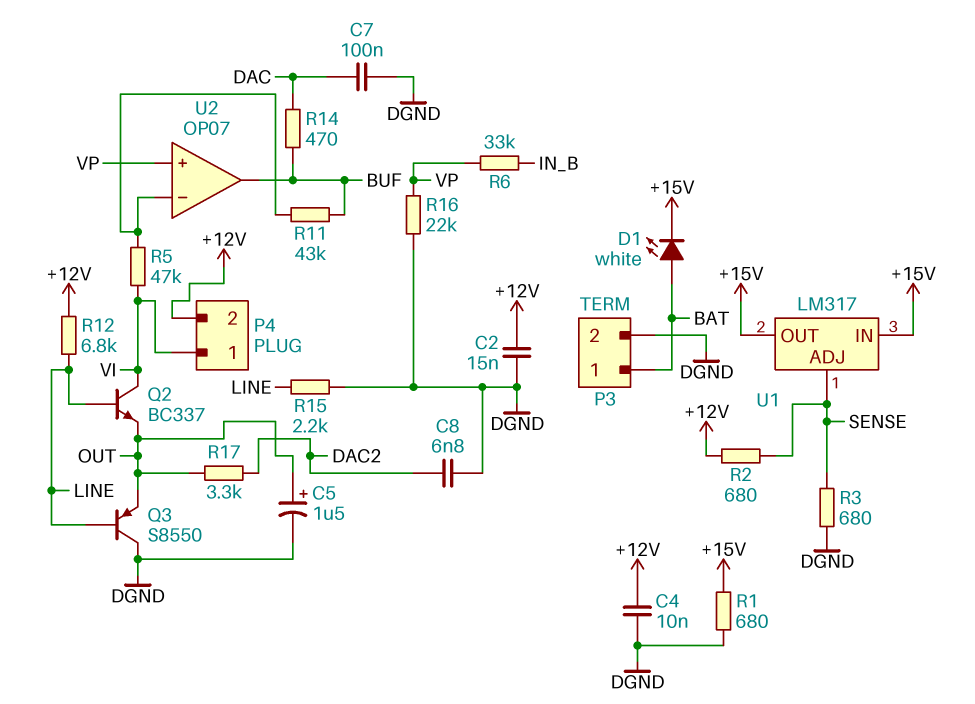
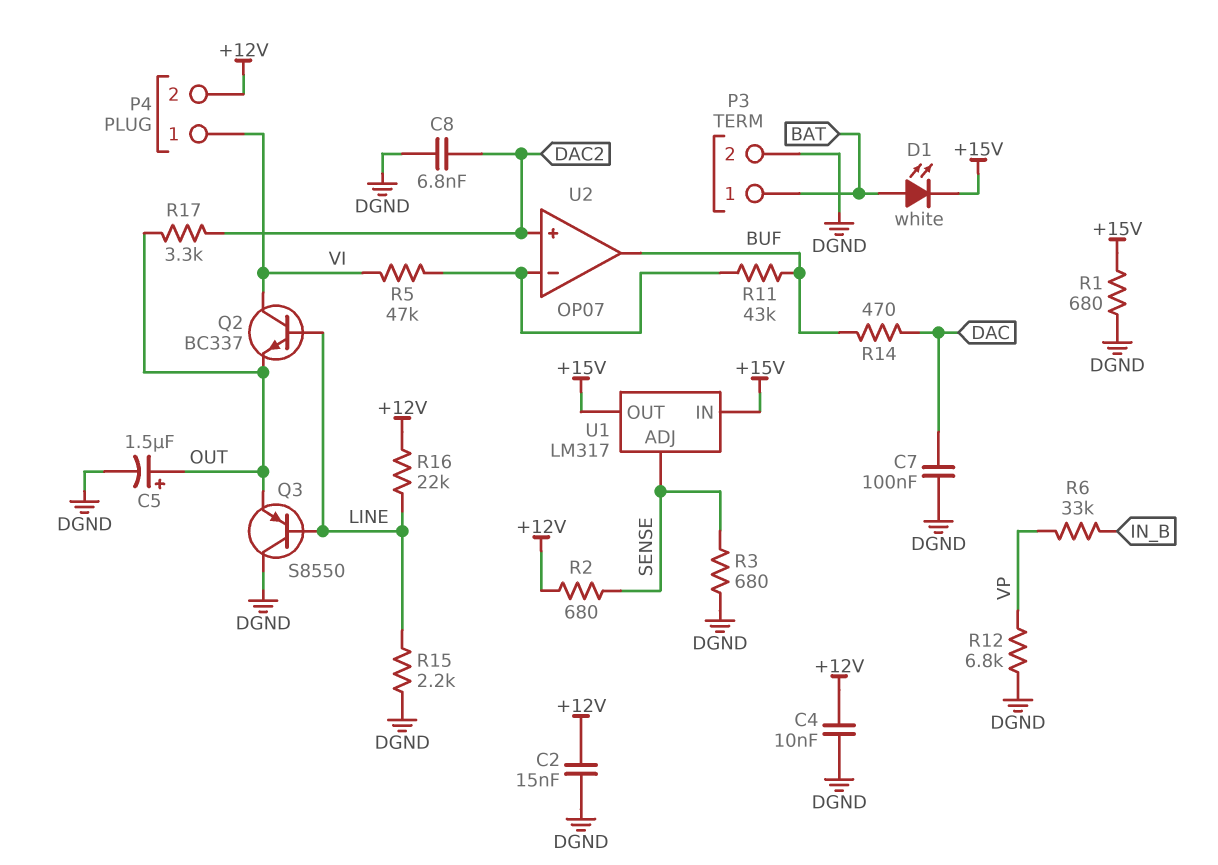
R12: 6.8k (+12V, LINE) -> 6.8k (DGND, VP)
R16: 22k (DGND, VP) -> 22k (+12V, LINE)
U2 pin in+: VP -> DAC2

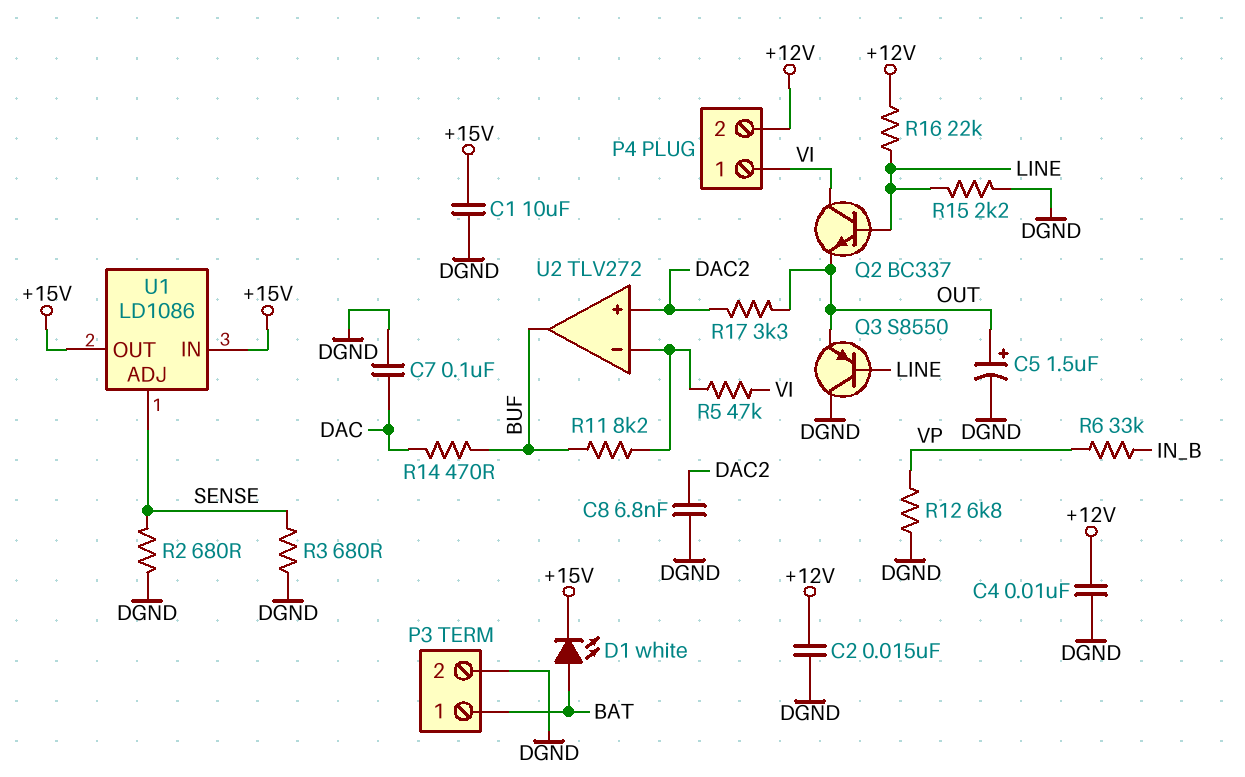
C1: none -> 10uF (+15V, DGND)
R1: 680 (+15V, DGND) -> none
R2: 680 (+12V, SENSE) -> 680 (DGND, SENSE)
R11: 43k (BUF, U2/in-) -> 8.2k (BUF, U2/in-)
U1: LM317 -> LD1086
U2: OP07 -> TLV272

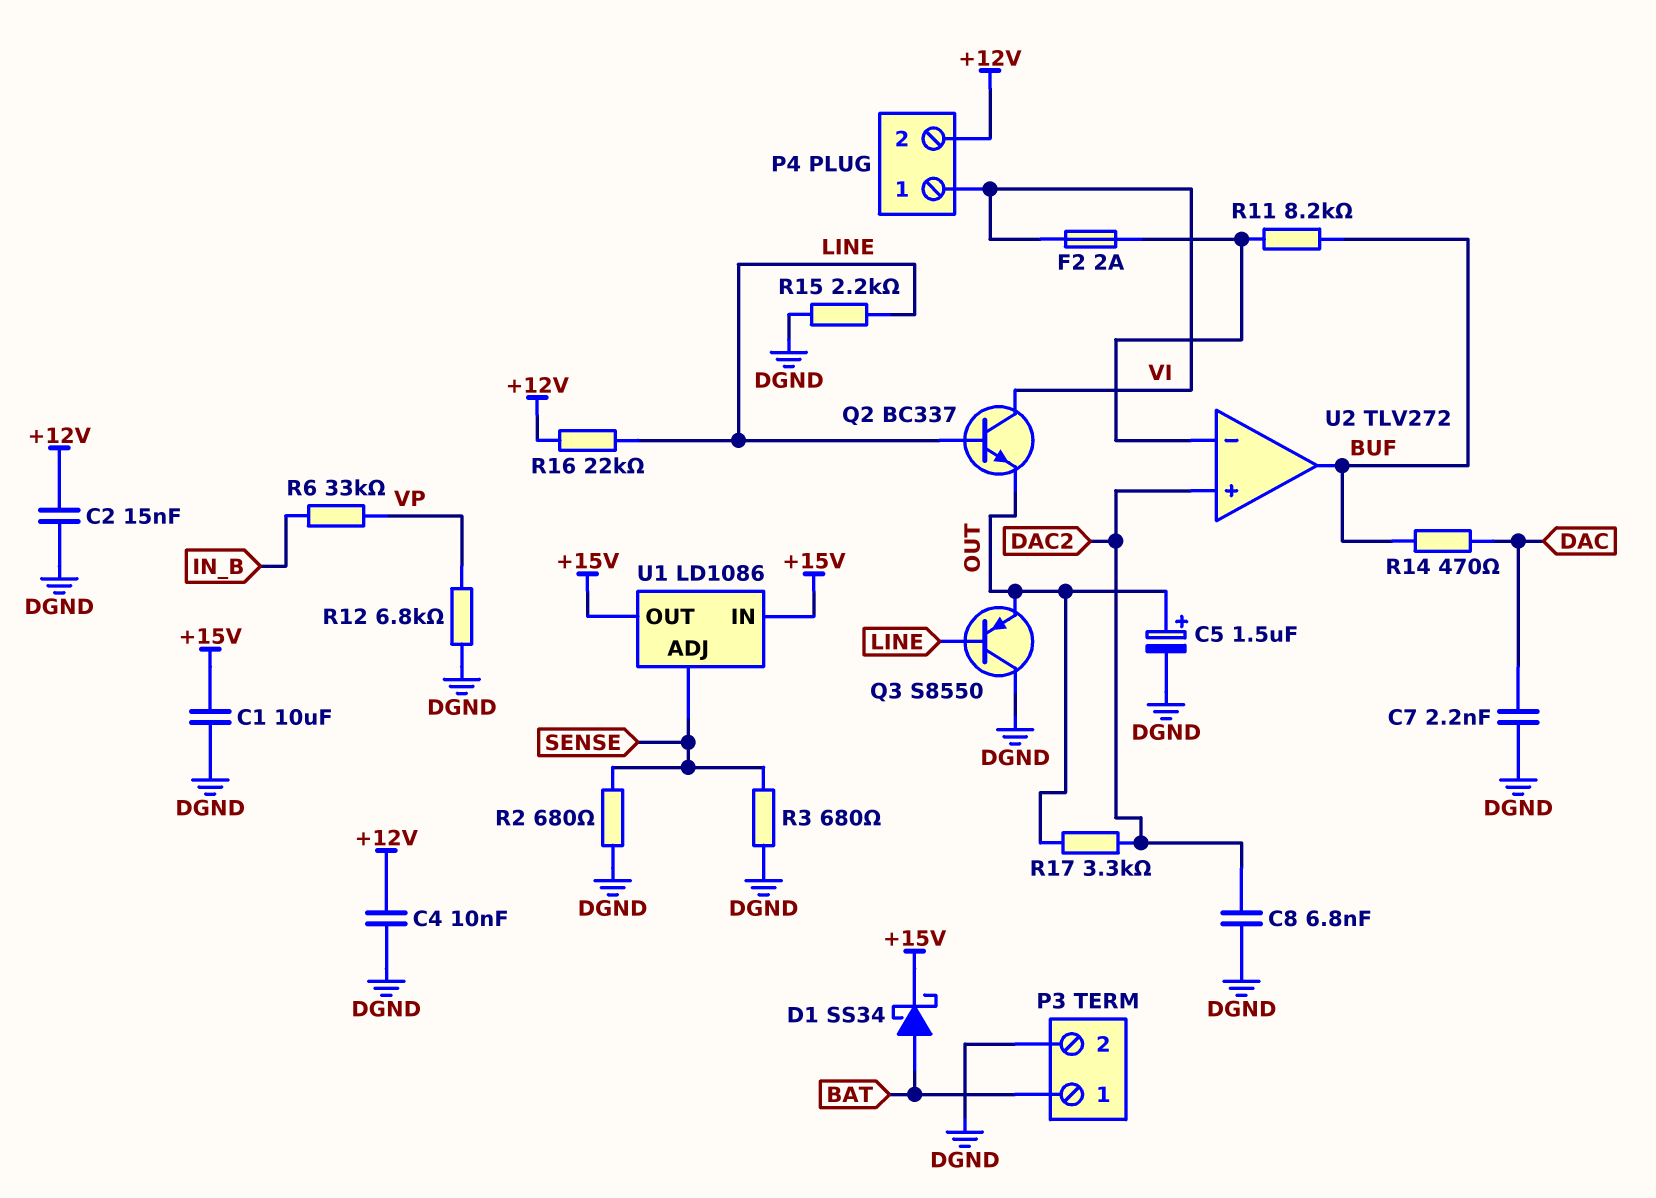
C7: 100nF (DAC, DGND) -> 2.2nF (DAC, DGND)
D1: LED white (A BAT, K +15V) -> schottky SS34 (A BAT, K +15V)
F2: none -> 2A (U2/in-, VI)
R5: 47k (U2/in-, VI) -> none

